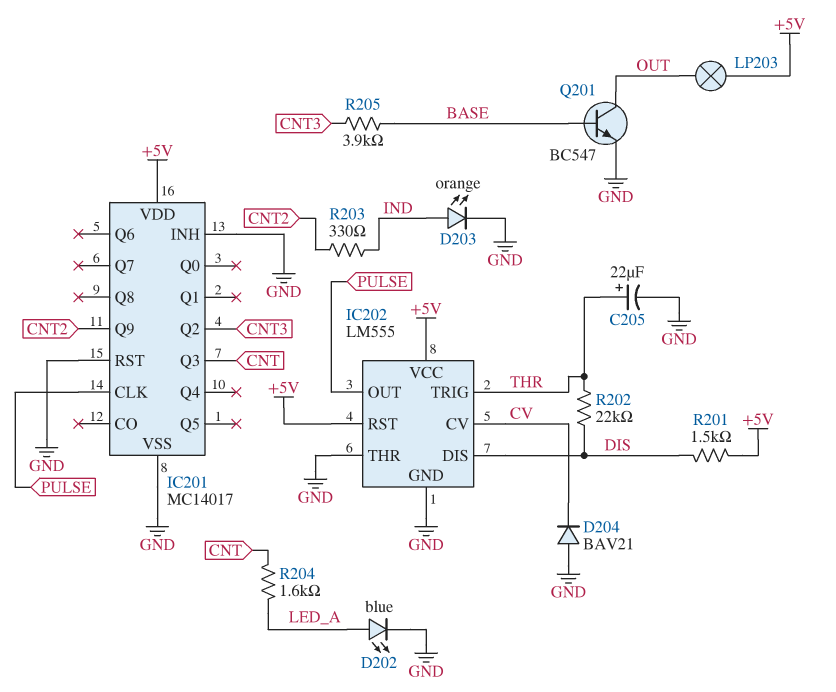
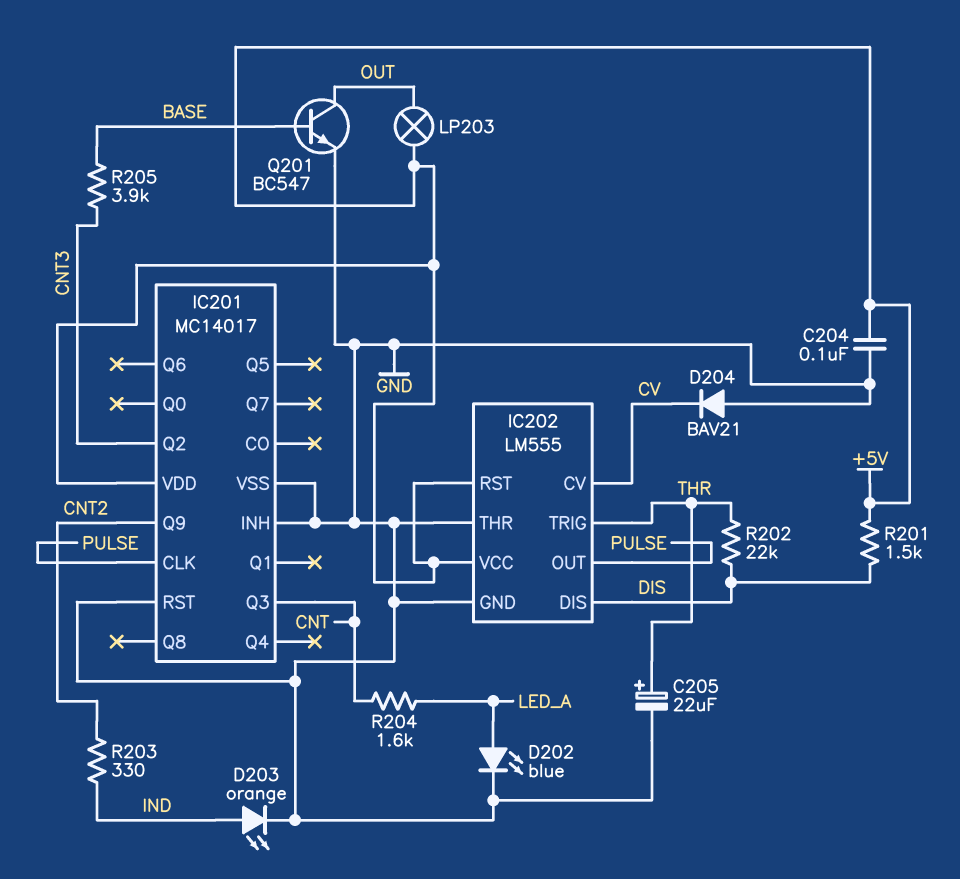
C204: none -> 100nF (+5V, GND)

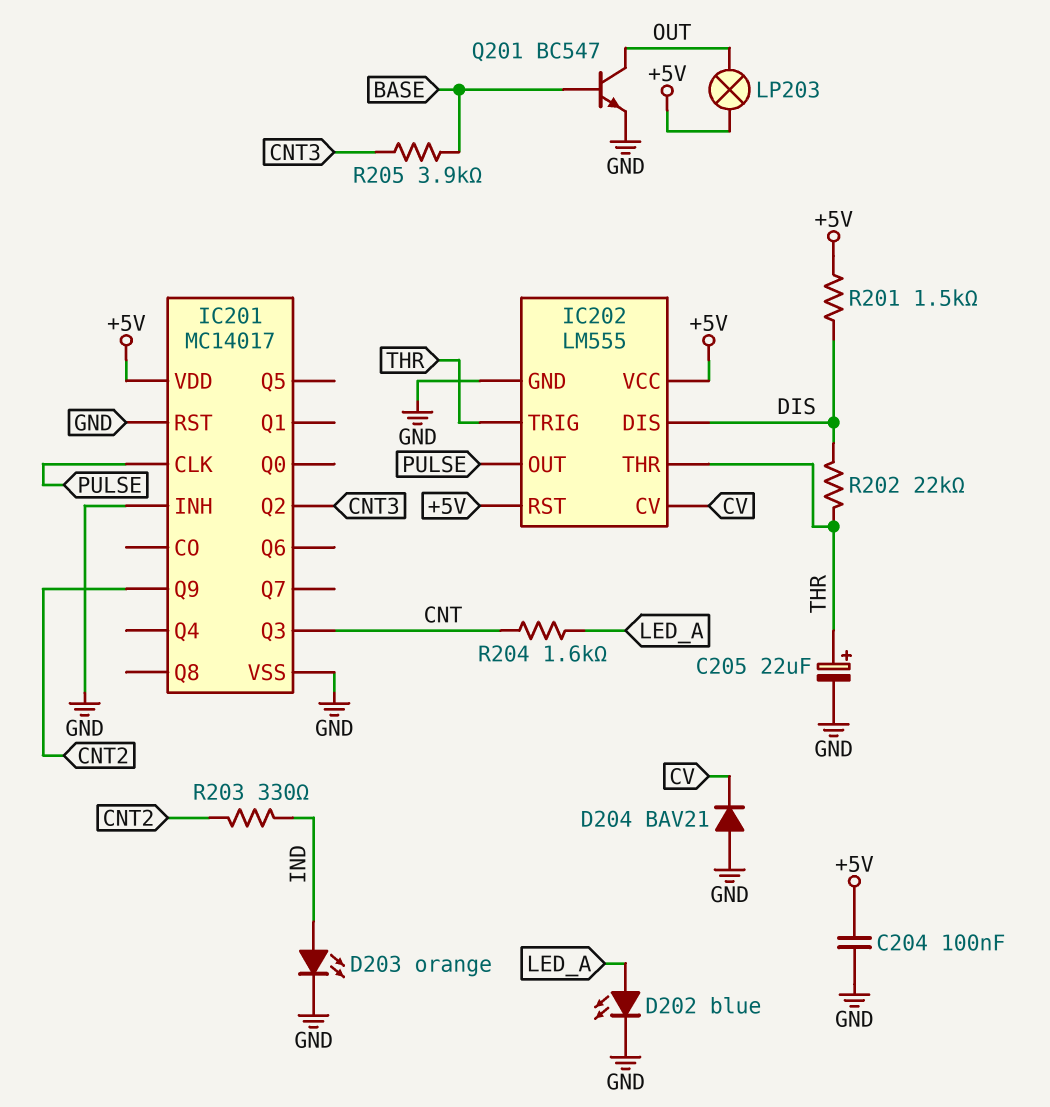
IC202 pin THR: GND -> THR

